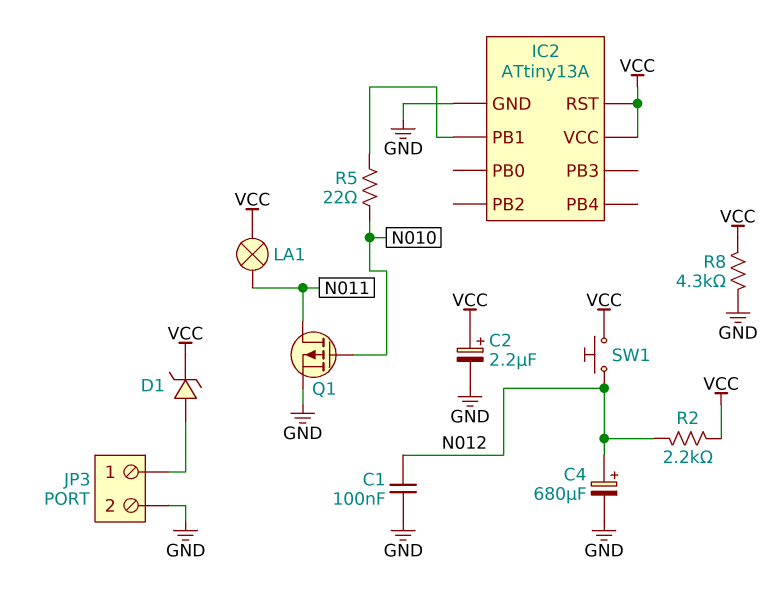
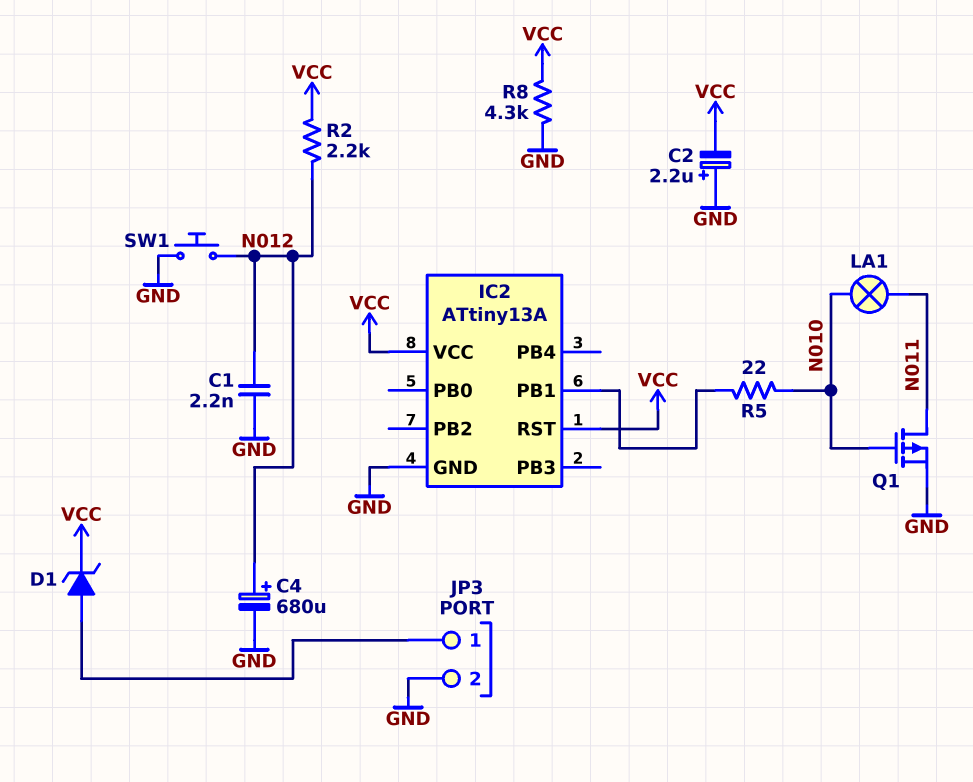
C1: 100nF (GND, N012) -> 2.2nF (GND, N012)
C2: 2.2uF (plus VCC, minus GND) -> 2.2uF (plus GND, minus VCC)
LA1: lamp (N011, VCC) -> lamp (N010, N011)
SW1: button (N012, VCC) -> button (GND, N012)

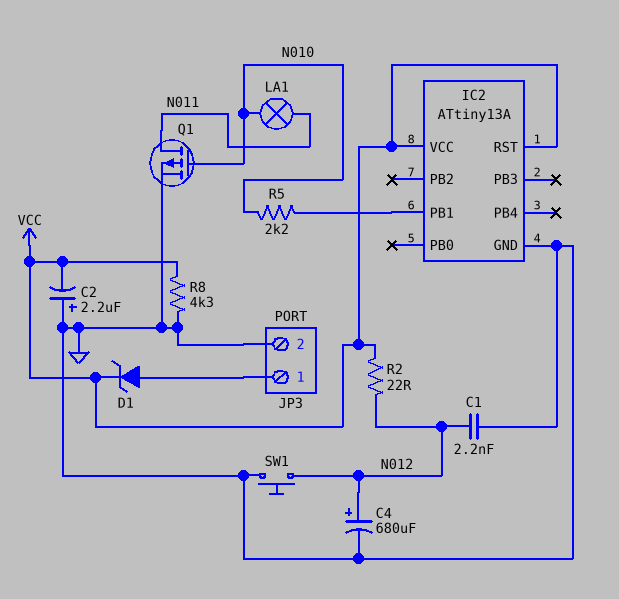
R2: 2.2k (N012, VCC) -> 22 (N012, VCC)
R5: 22 (IC2/PB1, N010) -> 2.2k (IC2/PB1, N010)

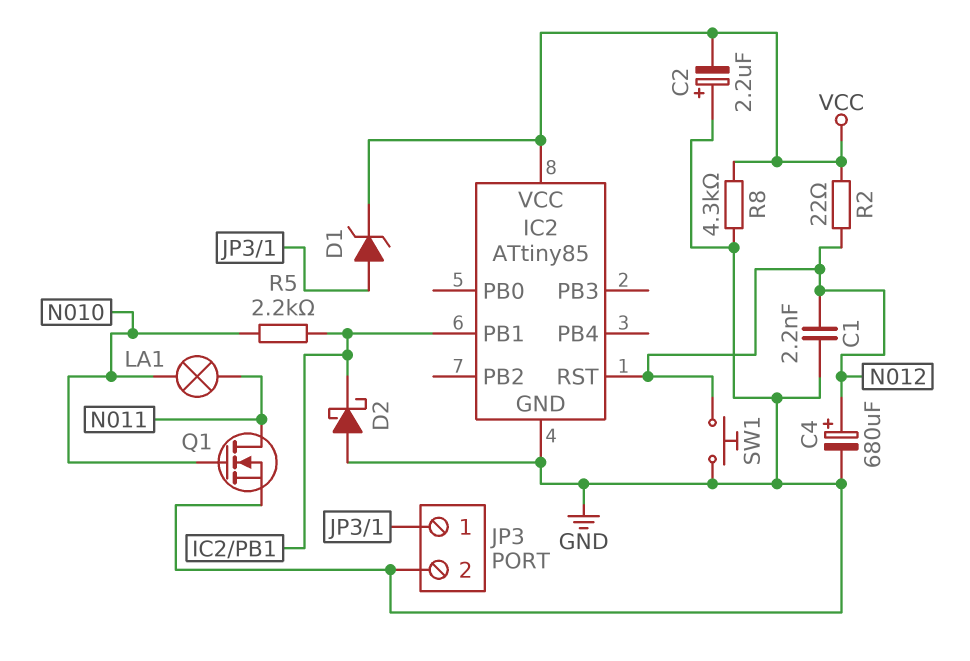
D2: none -> schottky (A GND, K IC2/PB1)
IC2: ATtiny13A -> ATtiny85
IC2 pin RST: VCC -> N012
Q1: PMOS (G N010, D N011, S GND) -> NMOS (G N010, D N011, S GND)

